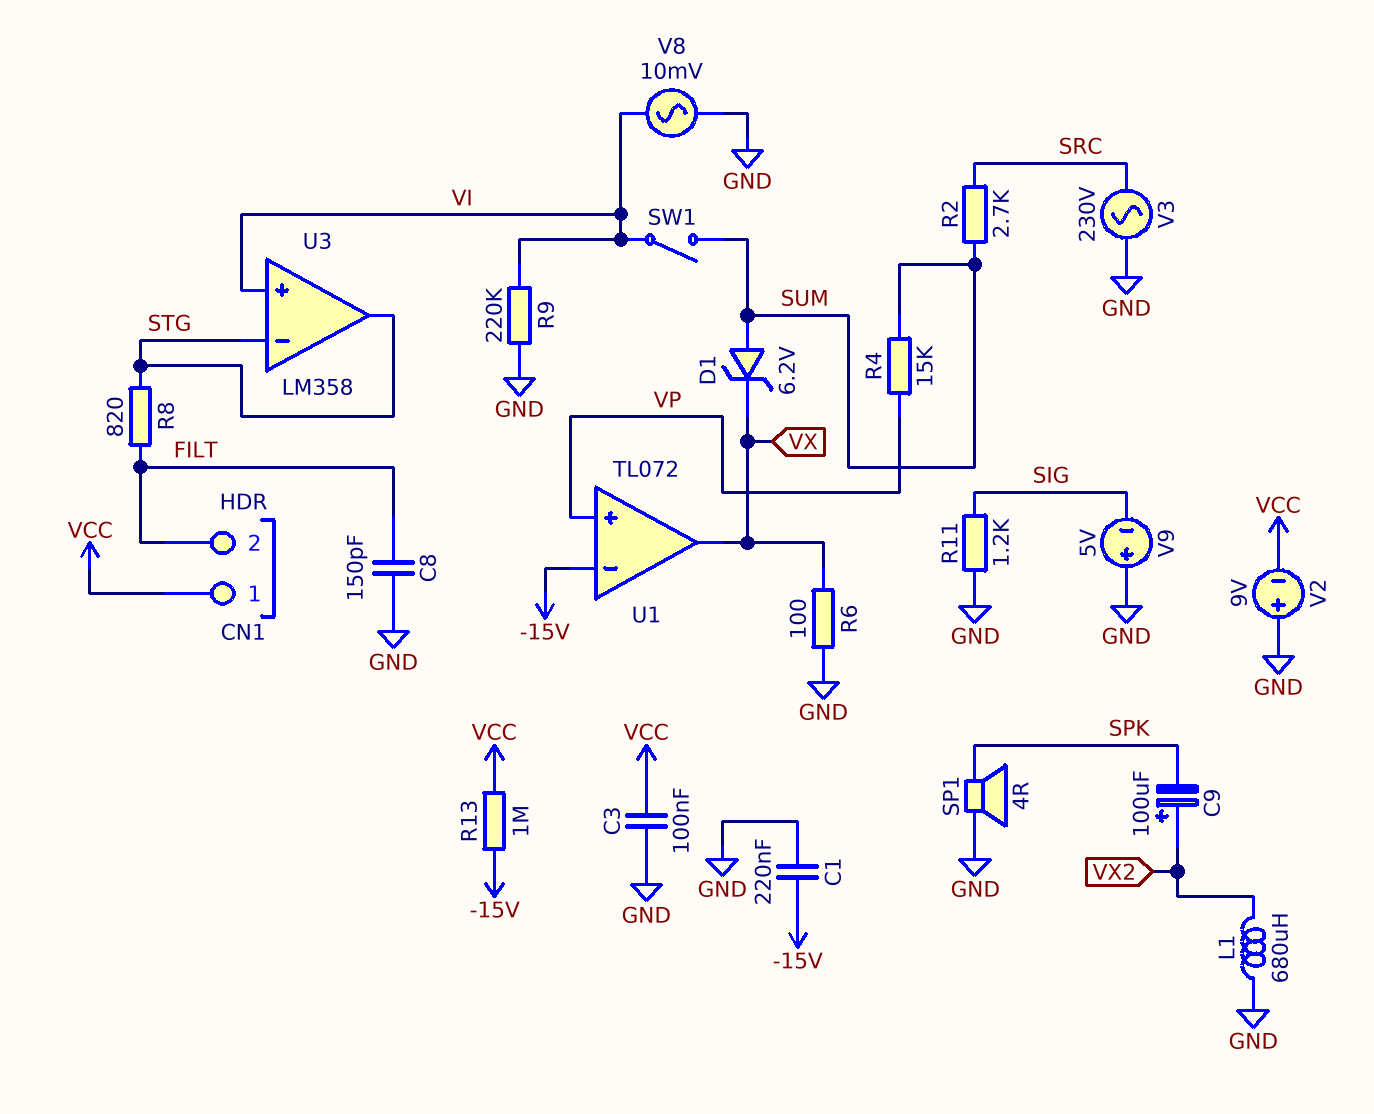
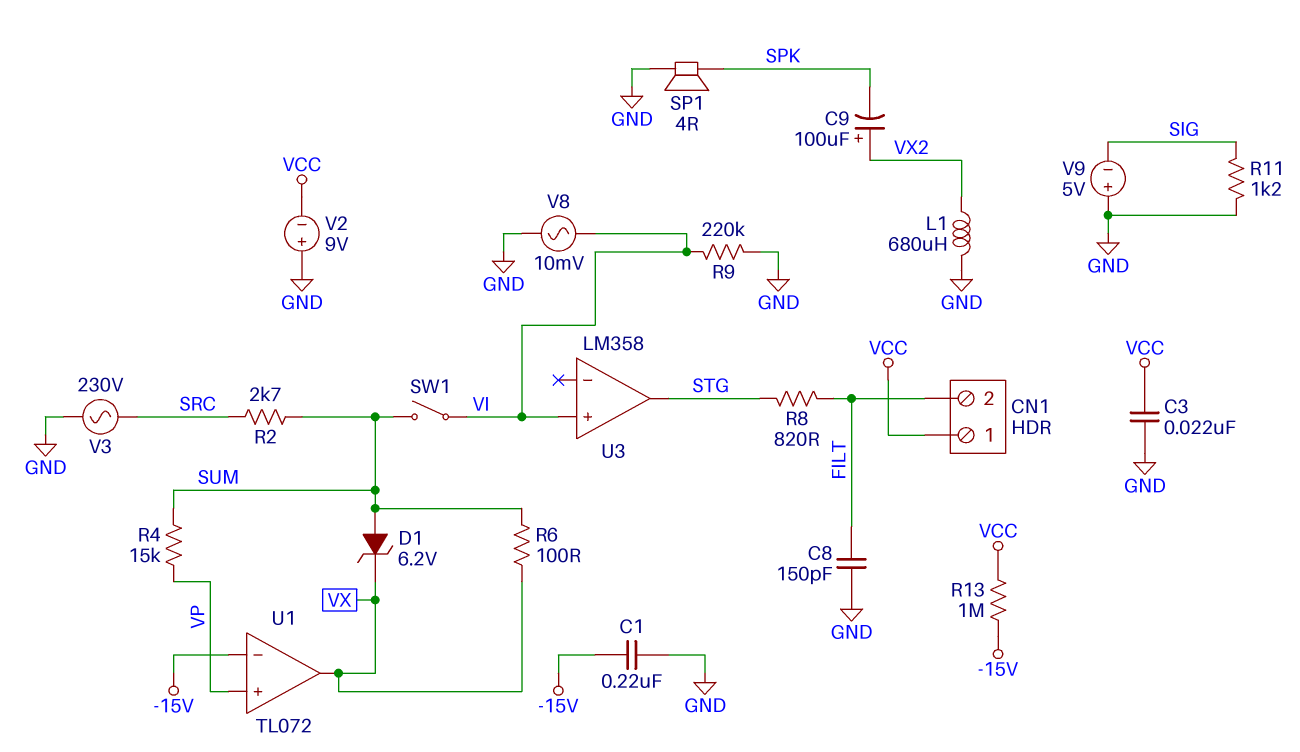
C3: 100nF (GND, VCC) -> 22nF (GND, VCC)
R6: 100 (GND, VX) -> 100 (SUM, VX)
U3 pin in-: STG -> none

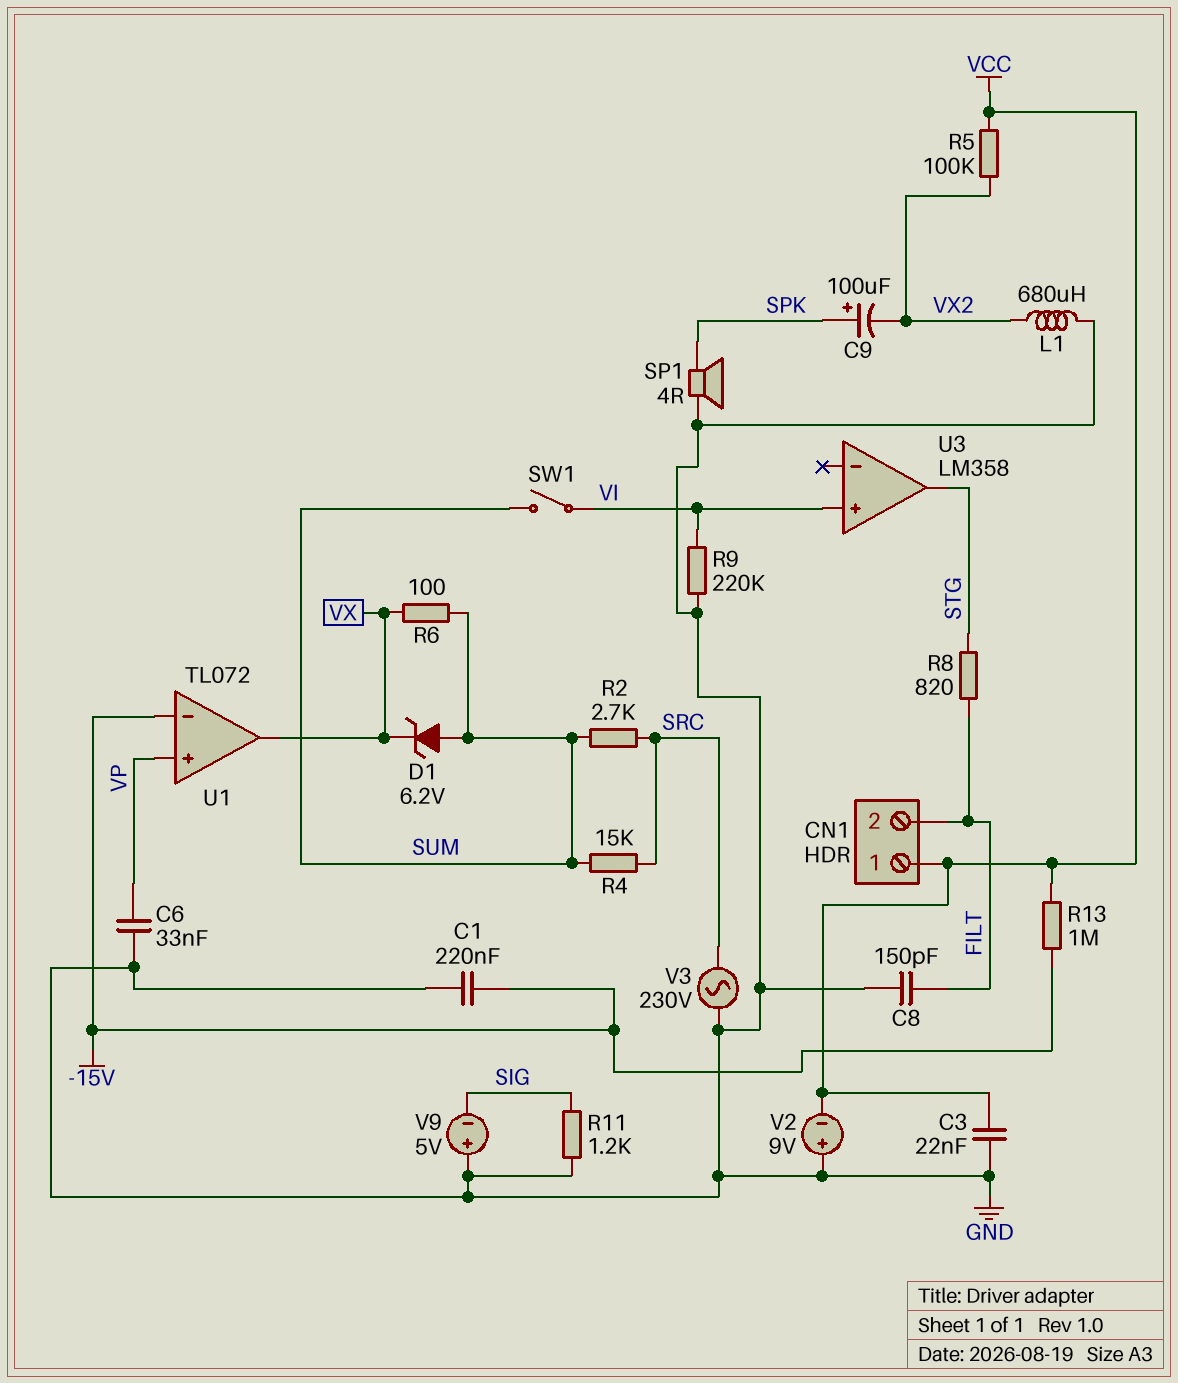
C6: none -> 33nF (GND, VP)
C9: 100uF (plus VX2, minus SPK) -> 100uF (plus SPK, minus VX2)
R4: 15k (SUM, VP) -> 15k (SRC, SUM)
R5: none -> 100k (VCC, VX2)
V8: AC 10mV (GND, VI) -> none

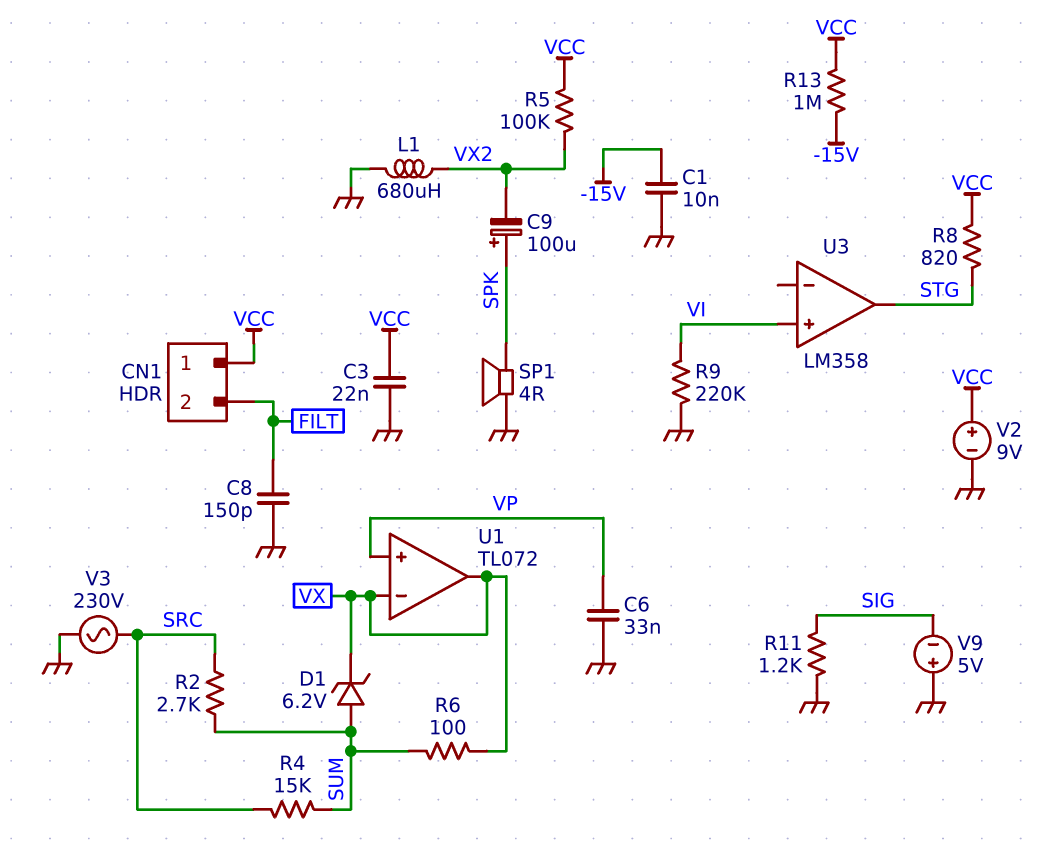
C1: 220nF (-15V, GND) -> 10nF (-15V, GND)
R8: 820 (FILT, STG) -> 820 (STG, VCC)
SW1: switch (SUM, VI) -> none
U1 pin in-: -15V -> VX
V2: 9V (plus GND, minus VCC) -> 9V (plus VCC, minus GND)

